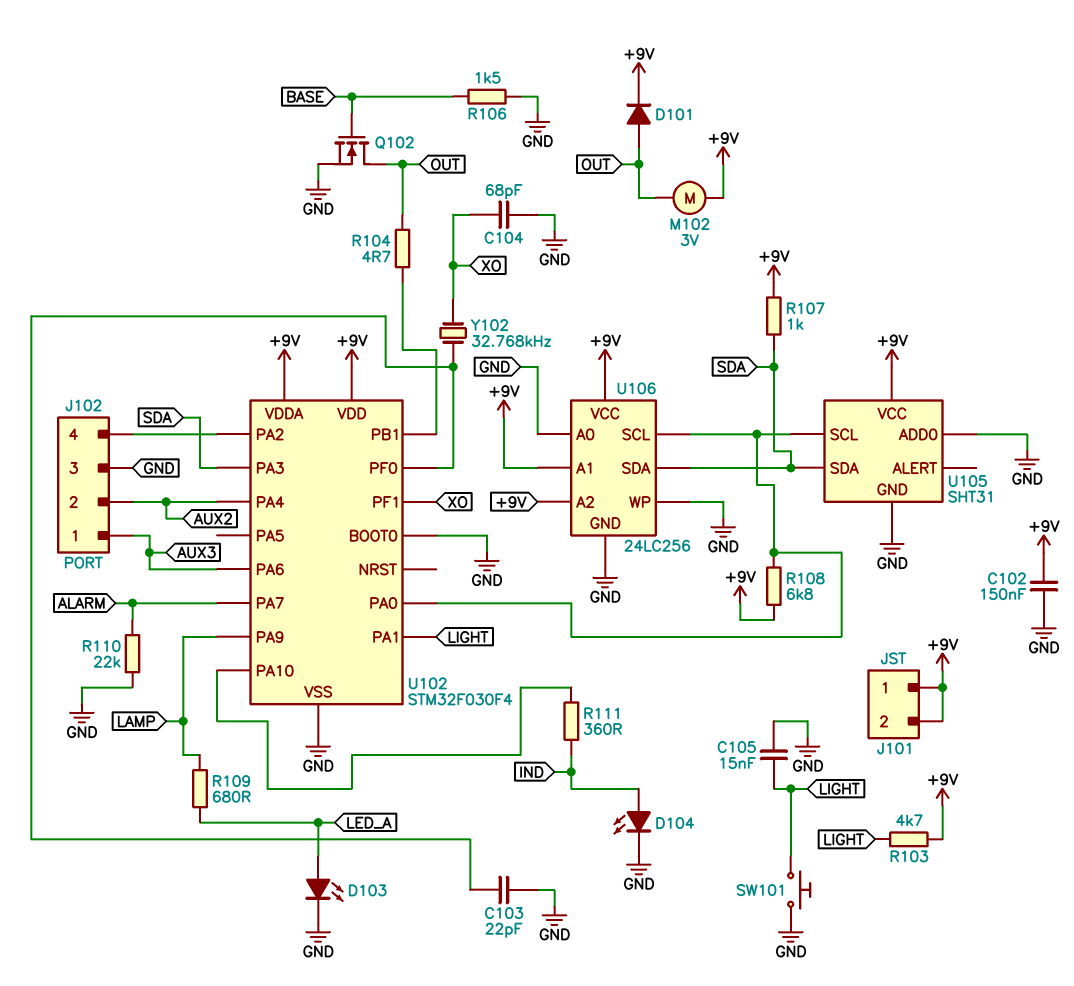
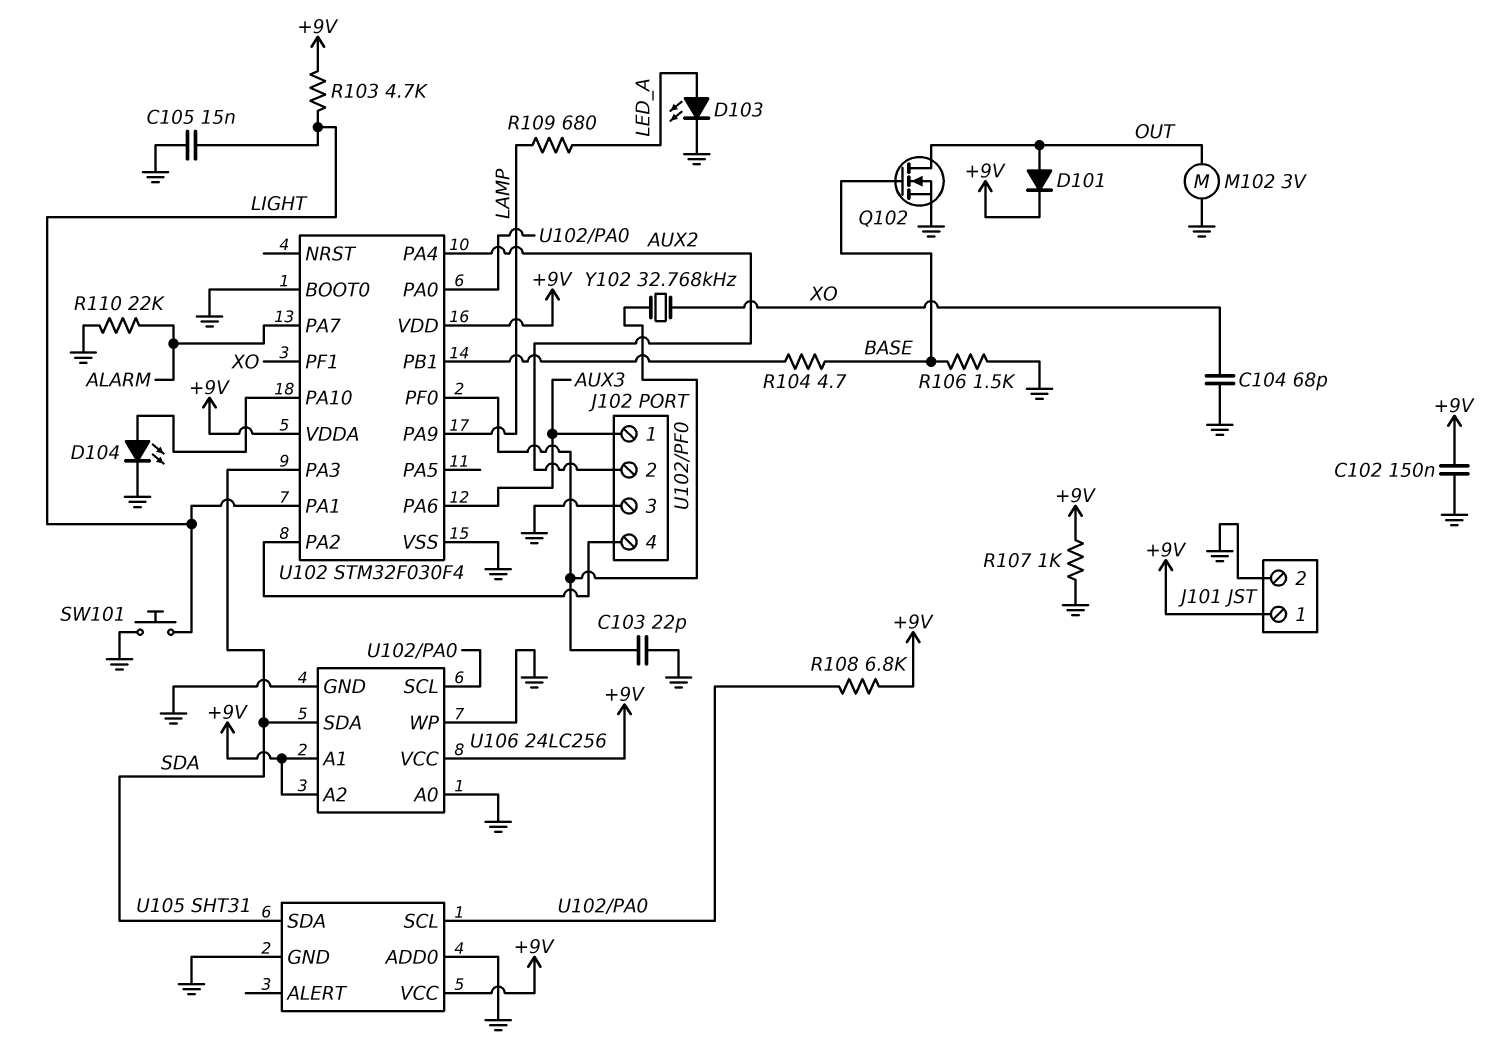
D104: LED (A IND, K GND) -> LED (A U102/PA10, K GND)
J101 pin 2: +9V -> GND
M102: motor 3V (+9V, OUT) -> motor 3V (GND, OUT)
R104: 4.7 (OUT, U102/PB1) -> 4.7 (BASE, U102/PB1)
R107: 1k (+9V, SDA) -> 1k (+9V, GND)
R111: 360 (IND, U102/PA10) -> none

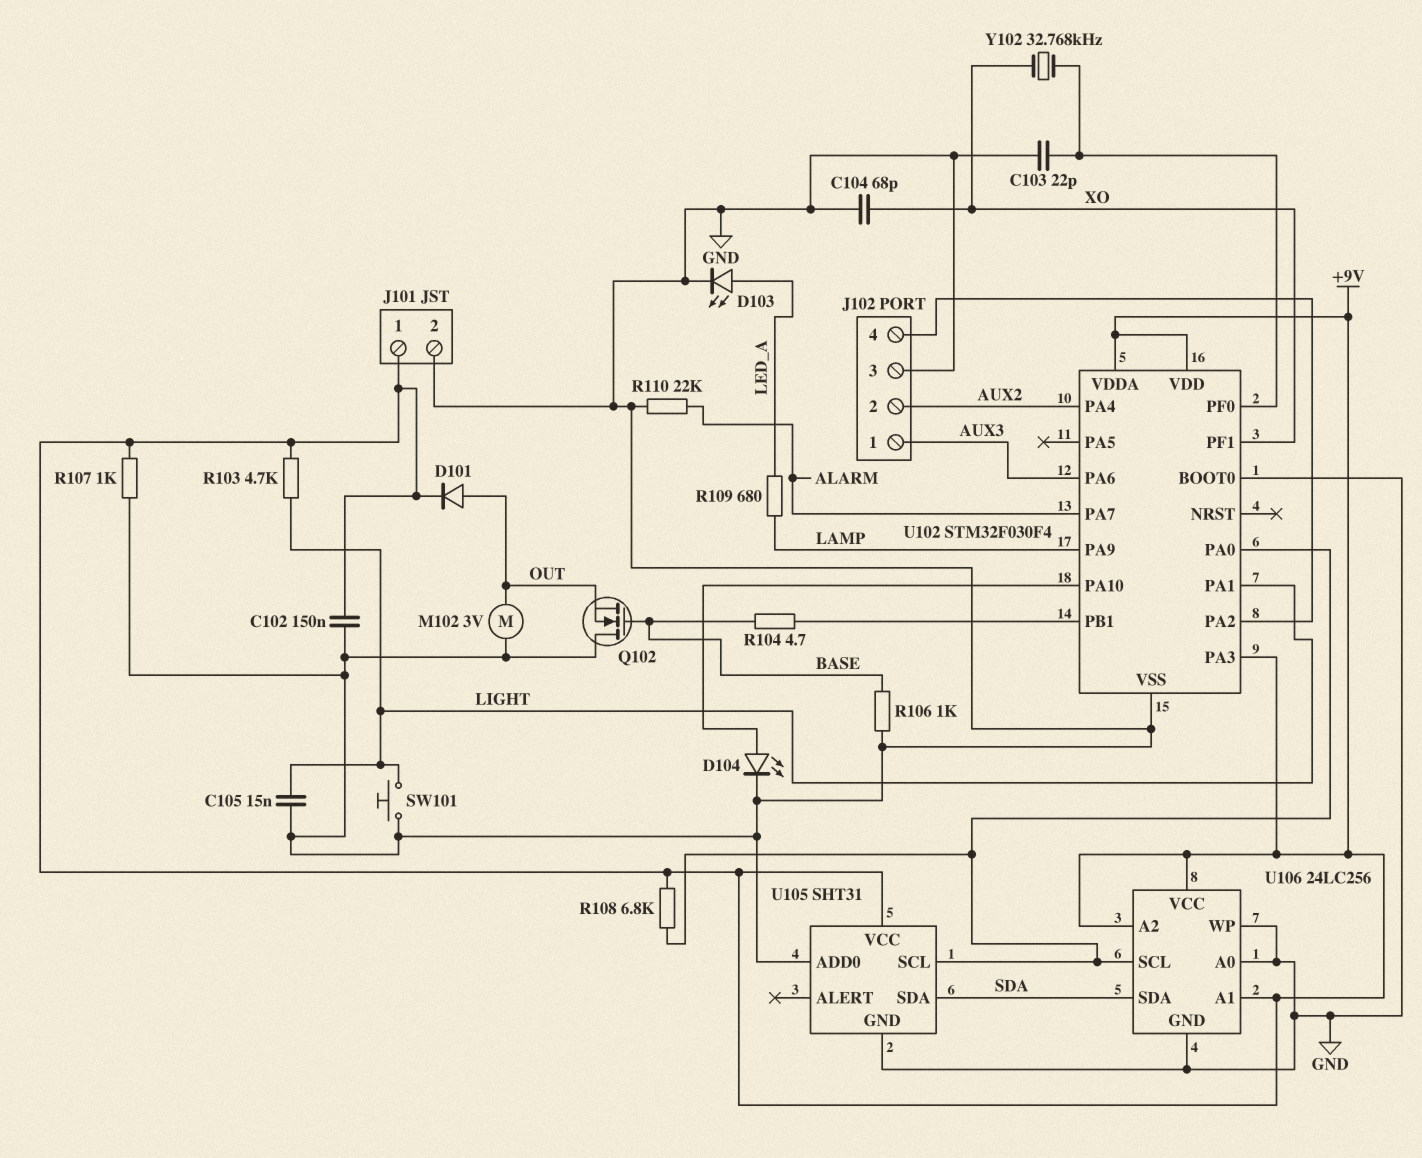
Q102: NMOS (G BASE, D OUT, S GND) -> NMOS (G BASE, D GND, S OUT)
R106: 1.5k (BASE, GND) -> 1k (BASE, GND)
U102 pin PA3: SDA -> +9V

